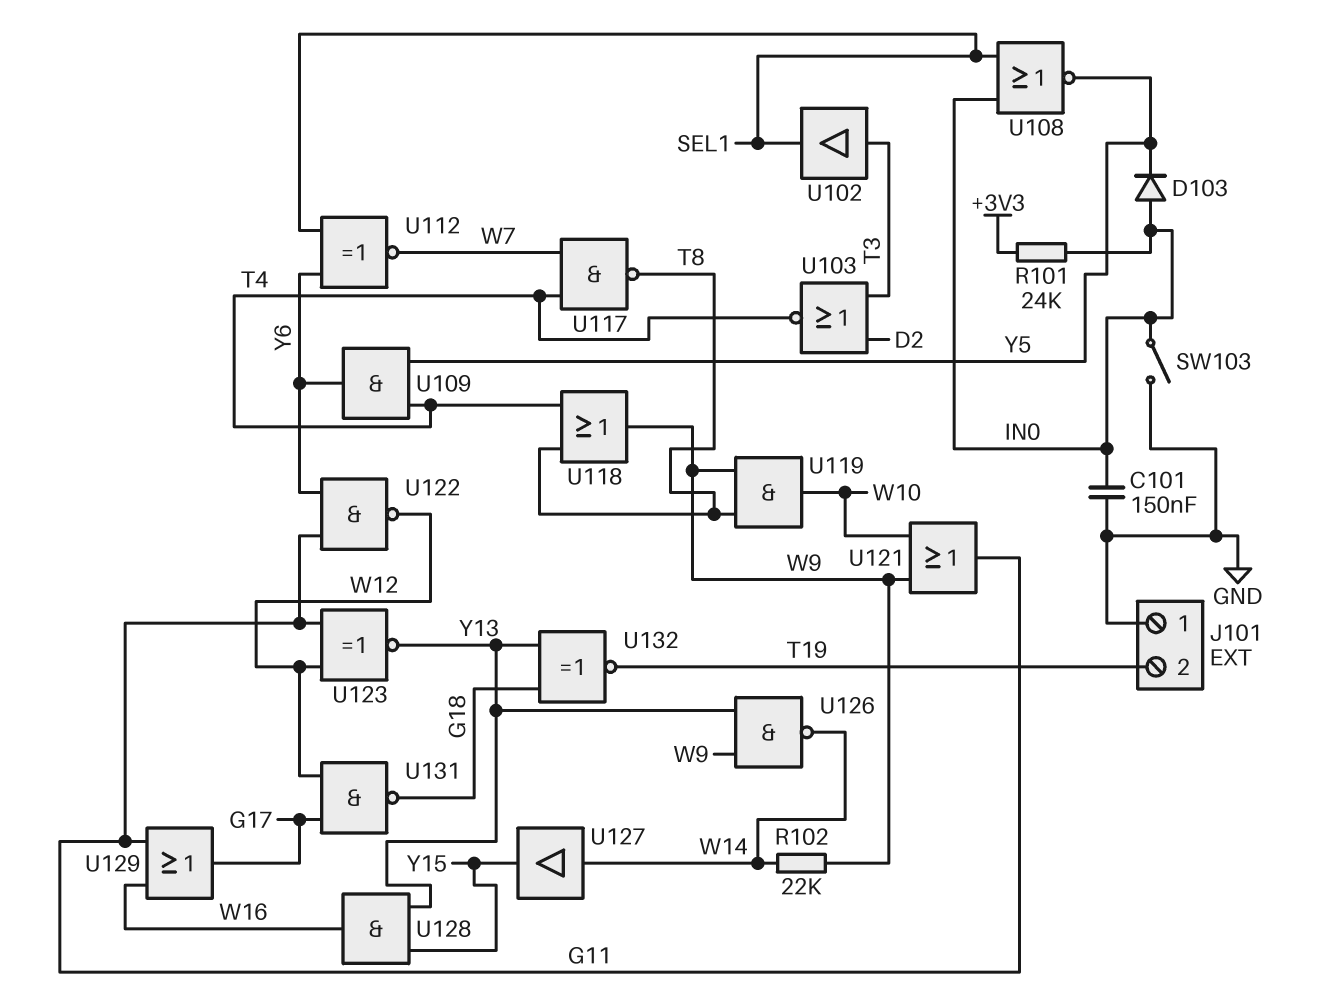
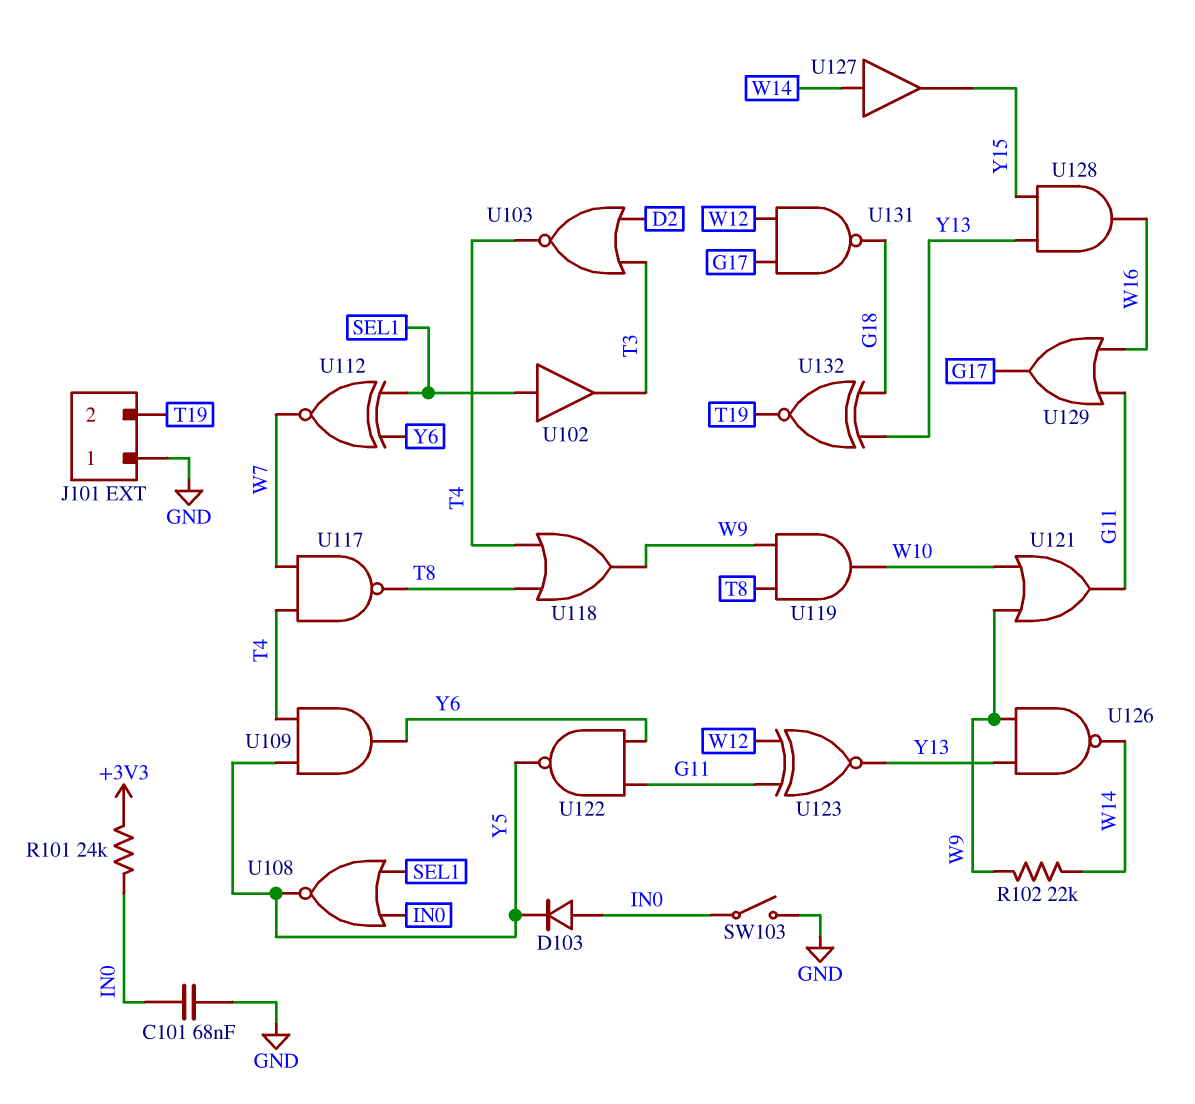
C101: 150nF (GND, IN0) -> 68nF (GND, IN0)
U102: buffer (in T3, out SEL1) -> buffer (in SEL1, out T3)
U122: NAND (in G11, in Y6, out W12) -> NAND (in G11, in Y6, out Y5)

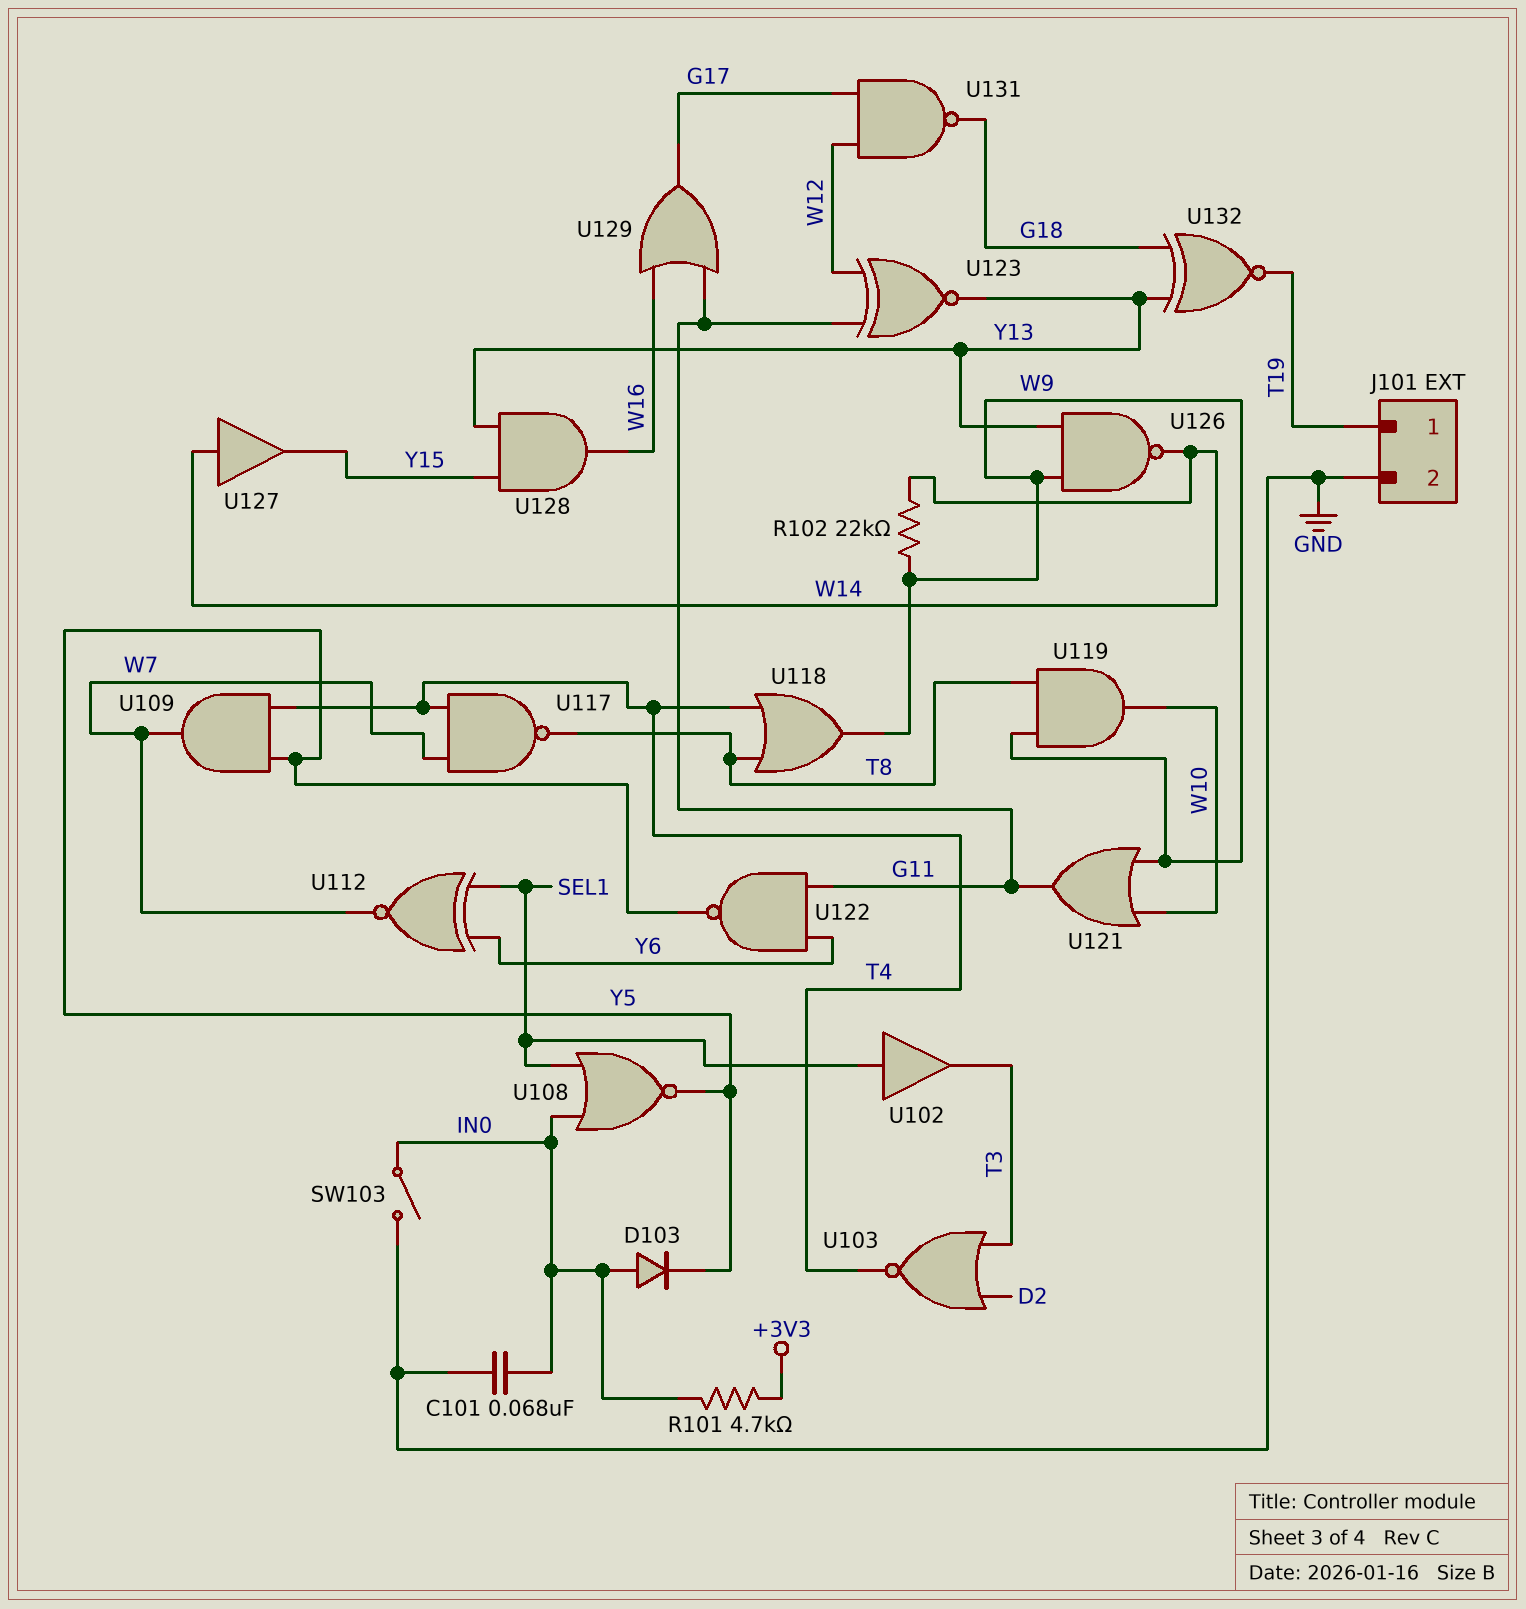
J101 pin 1: GND -> T19
J101 pin 2: T19 -> GND
R101: 24k (+3V3, IN0) -> 4.7k (+3V3, IN0)
U109: AND (in T4, in Y5, out Y6) -> AND (in T4, in Y5, out W7)

